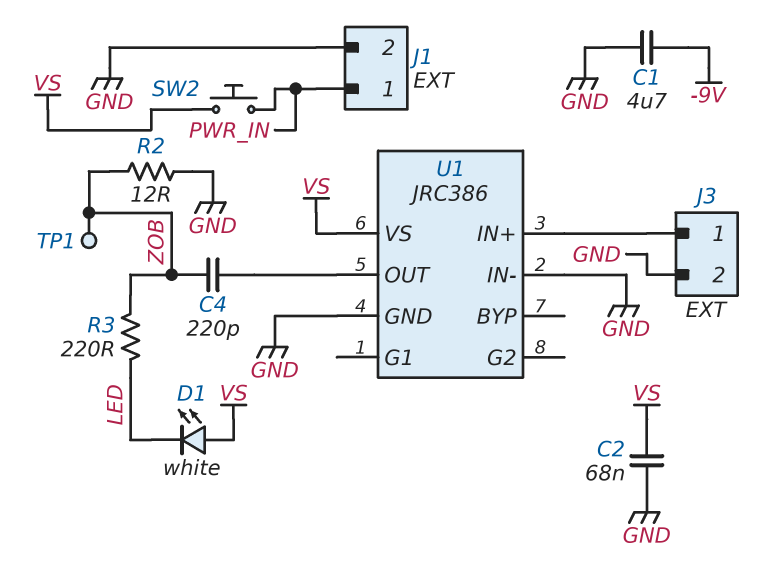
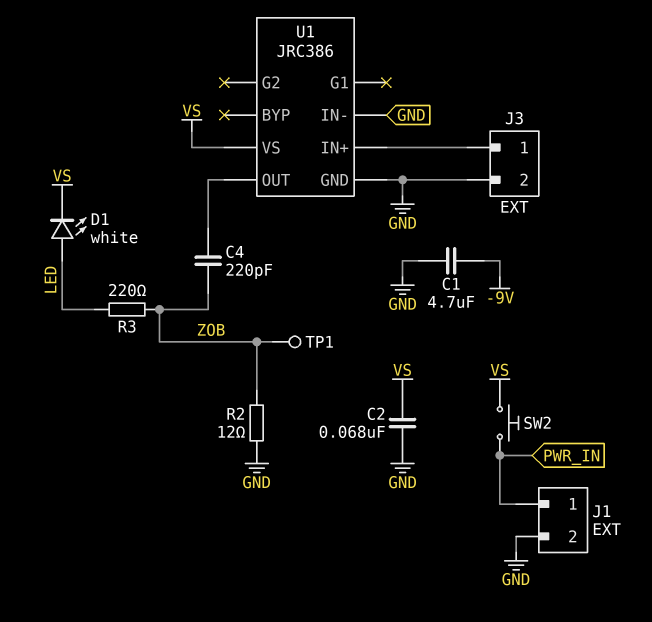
D1: LED white (A VS, K LED) -> LED white (A LED, K VS)

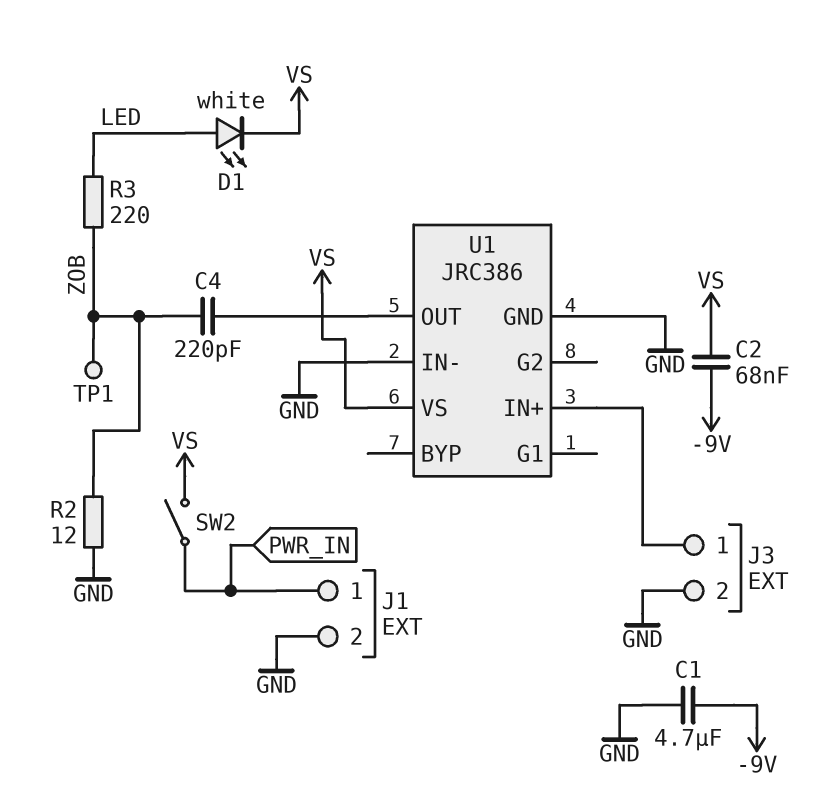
C2: 68nF (GND, VS) -> 68nF (-9V, VS)
SW2: button (PWR_IN, VS) -> switch (PWR_IN, VS)

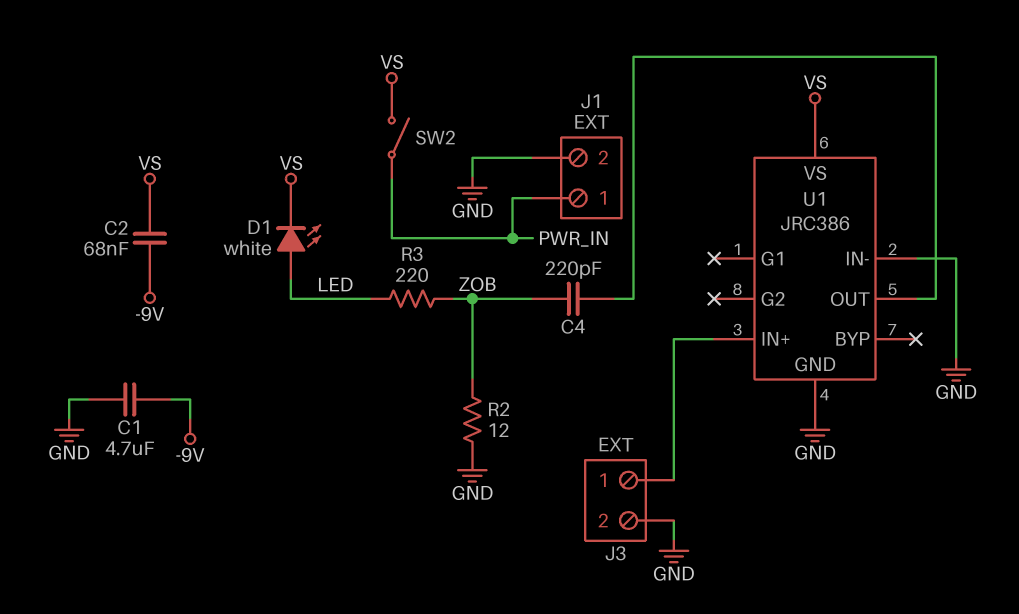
TP1: test point (ZOB) -> none

